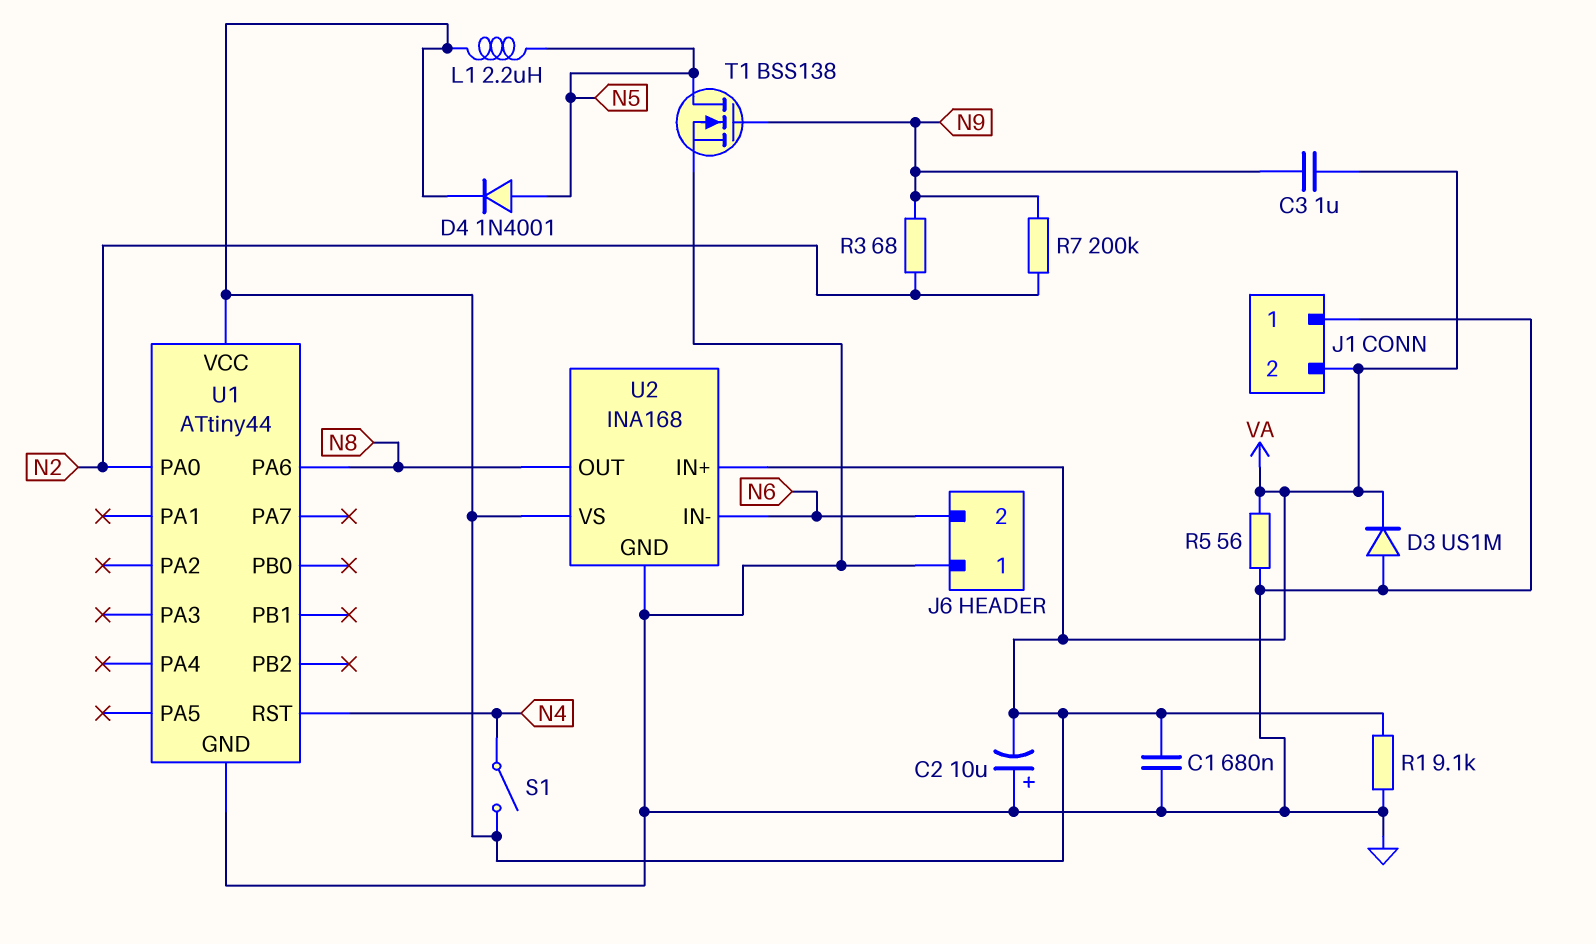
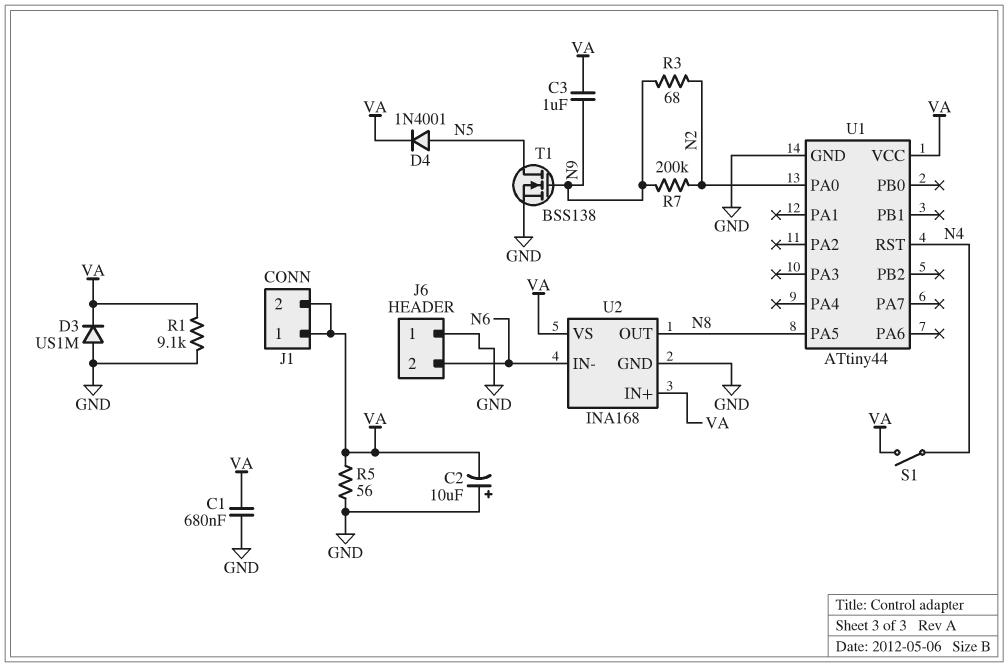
J1 pin 1: GND -> VA
L1: 2.2uH (N5, VA) -> none
U1 pin PA5: none -> N8
U1 pin PA6: N8 -> none

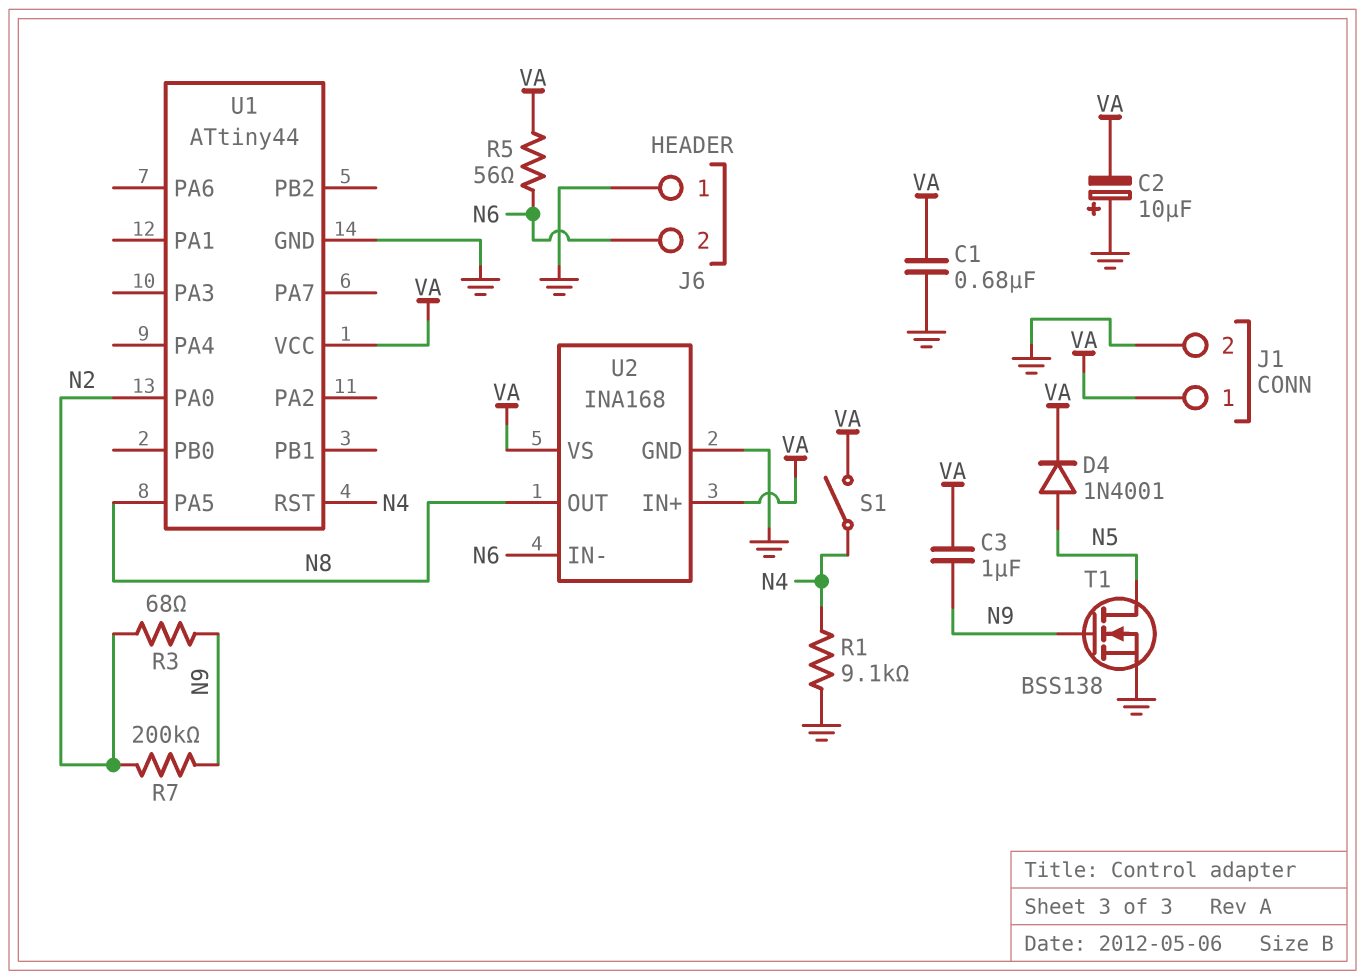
D3: diode US1M (A GND, K VA) -> none
J1 pin 2: VA -> GND
R1: 9.1k (GND, VA) -> 9.1k (GND, N4)
R5: 56 (GND, VA) -> 56 (N6, VA)

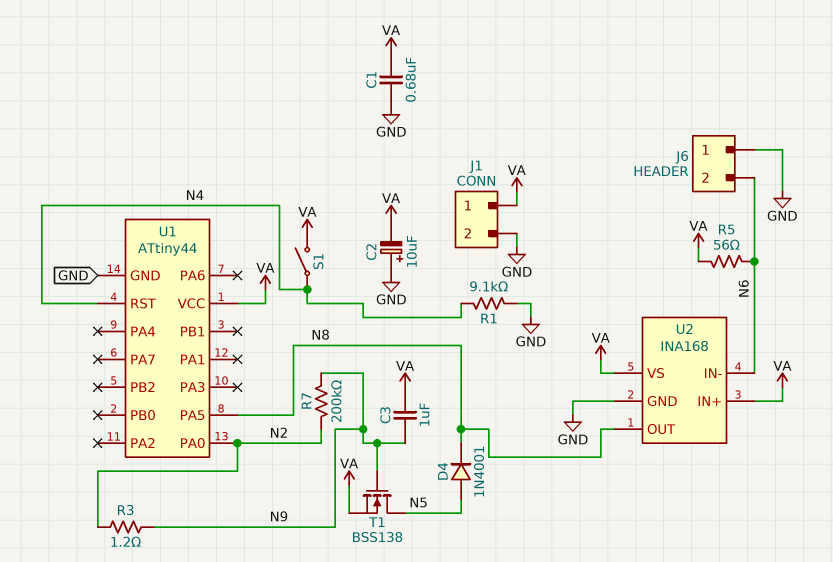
D4: diode 1N4001 (A N5, K VA) -> diode 1N4001 (A N5, K N8)
R3: 68 (N2, N9) -> 1.2 (N2, N9)
T1: NMOS BSS138 (G N9, D N5, S GND) -> NMOS BSS138 (G N9, D N5, S VA)

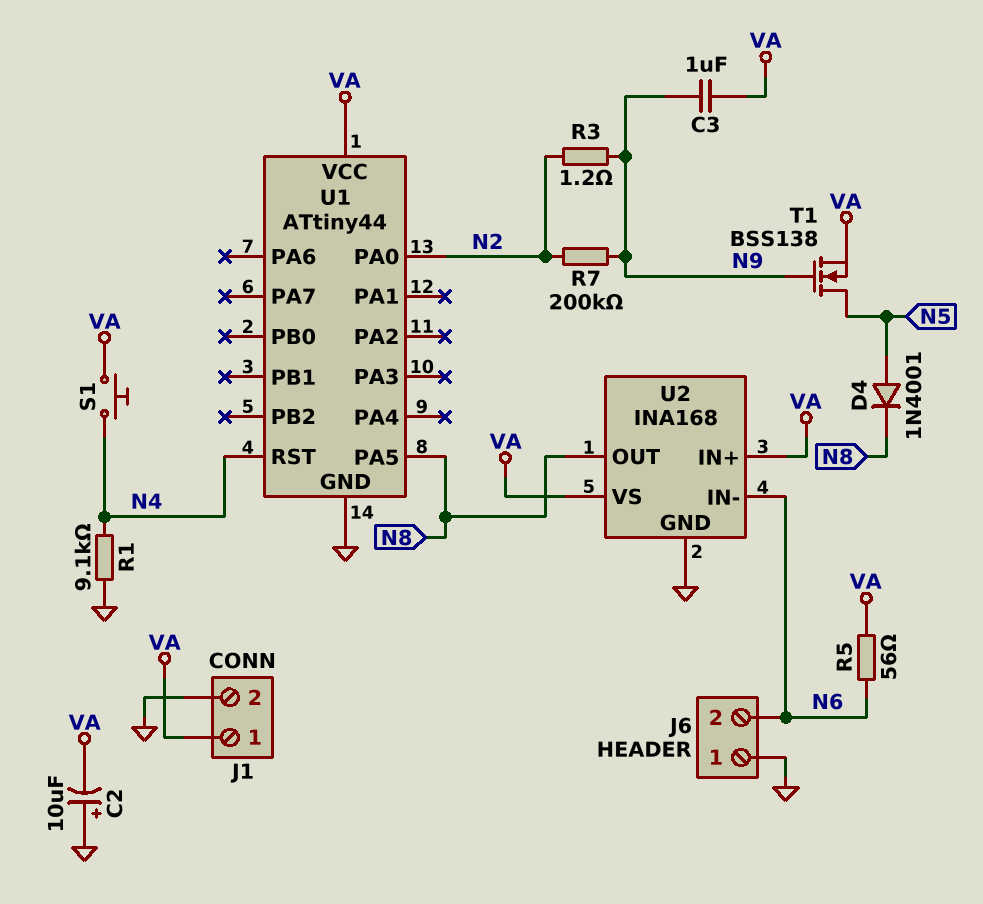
C1: 680nF (GND, VA) -> none
S1: switch (N4, VA) -> button (N4, VA)

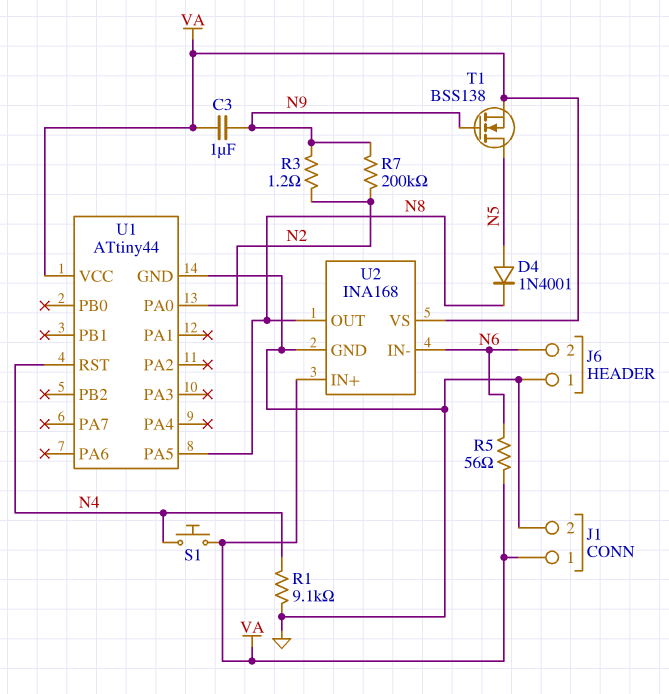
C2: 10uF (plus GND, minus VA) -> none

